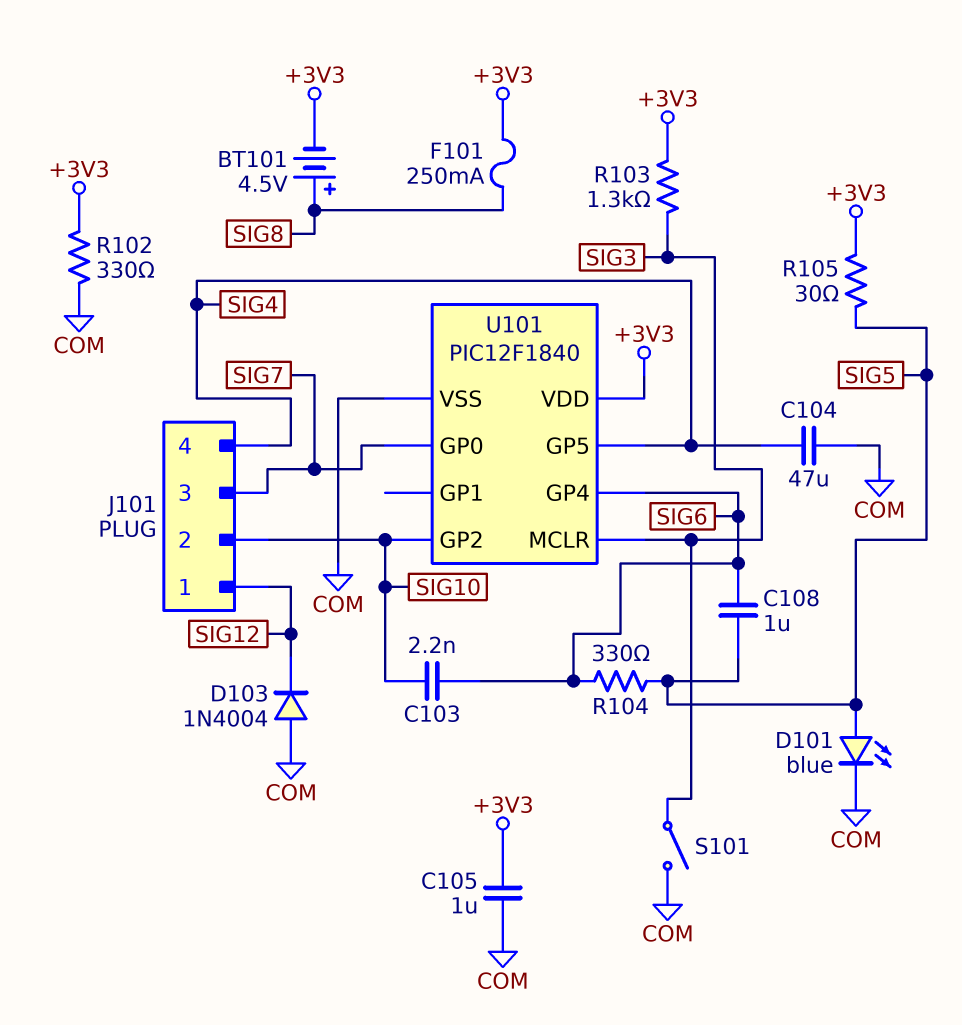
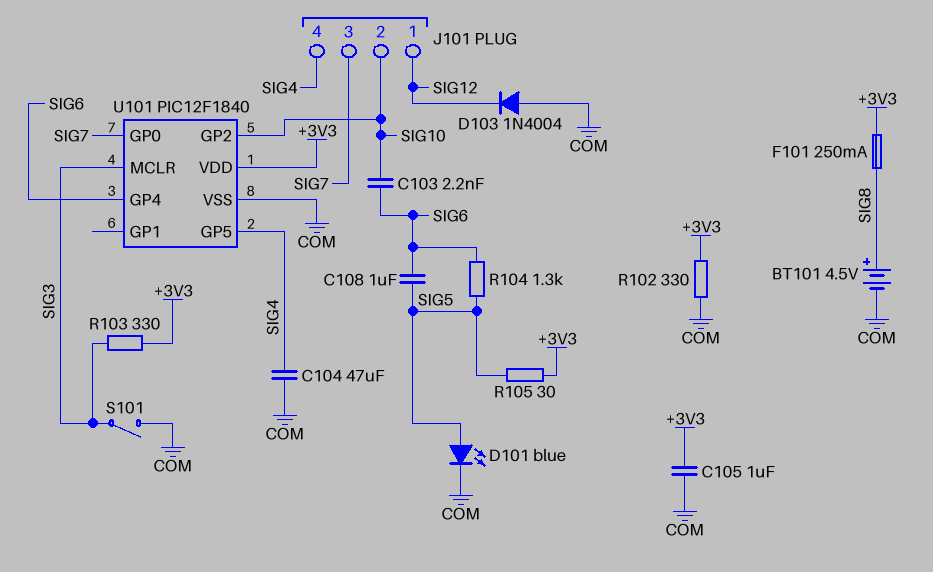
BT101: 4.5V (plus SIG8, minus +3V3) -> 4.5V (plus SIG8, minus COM)
R103: 1.3k (+3V3, SIG3) -> 330 (+3V3, SIG3)
R104: 330 (SIG5, SIG6) -> 1.3k (SIG5, SIG6)

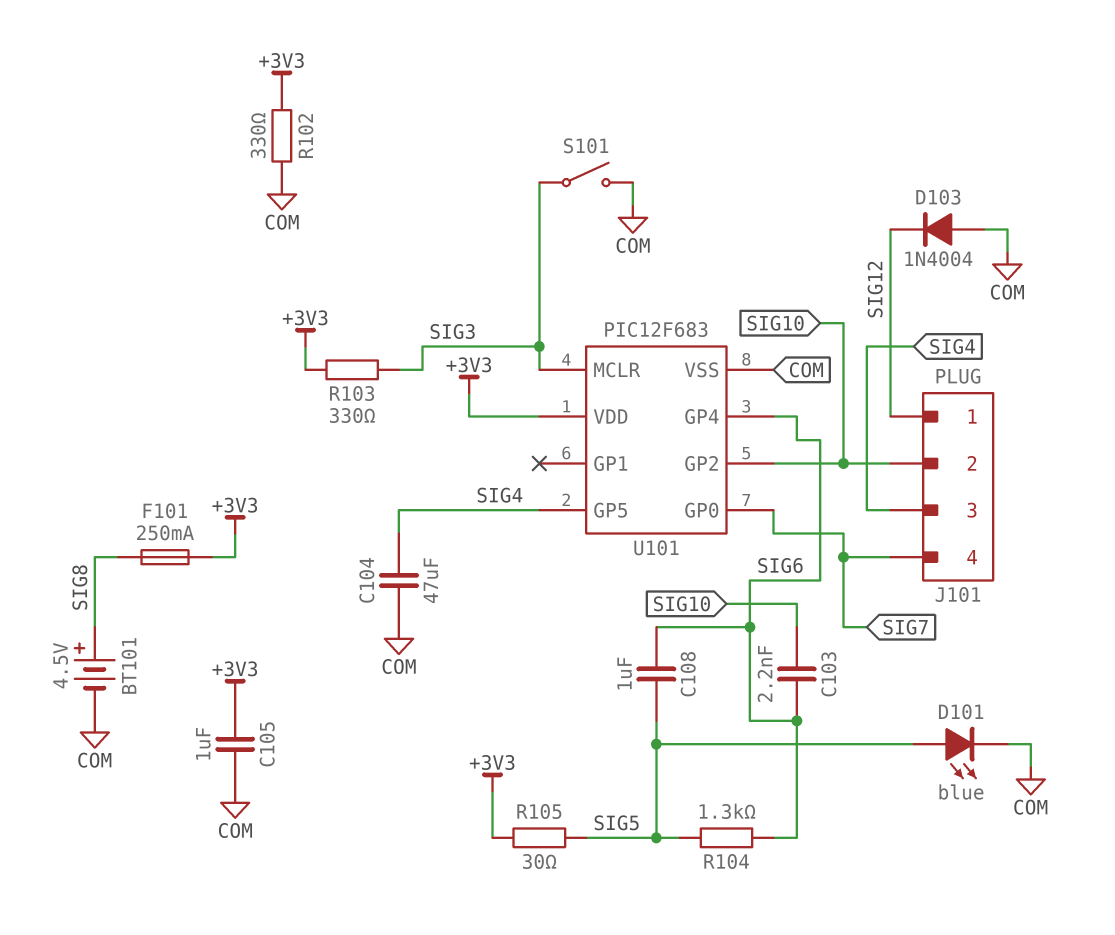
J101 pin 3: SIG7 -> SIG4
J101 pin 4: SIG4 -> SIG7
U101: PIC12F1840 -> PIC12F683

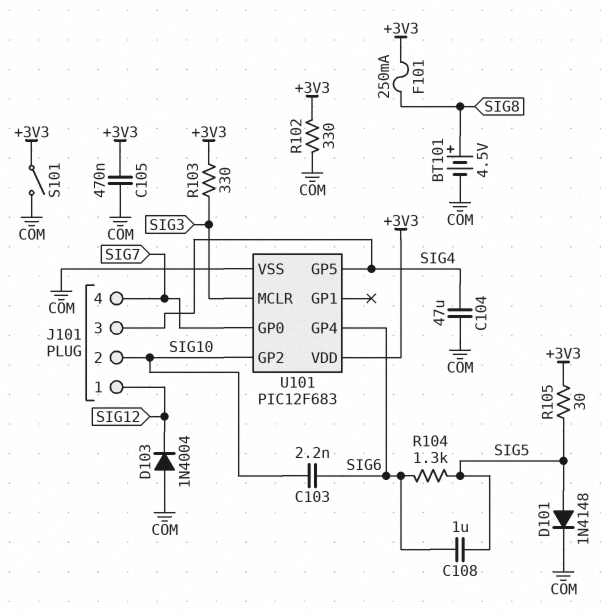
C105: 1uF (+3V3, COM) -> 470nF (+3V3, COM)
D101: LED blue (A SIG5, K COM) -> diode 1N4148 (A SIG5, K COM)
S101: switch (COM, SIG3) -> switch (+3V3, COM)

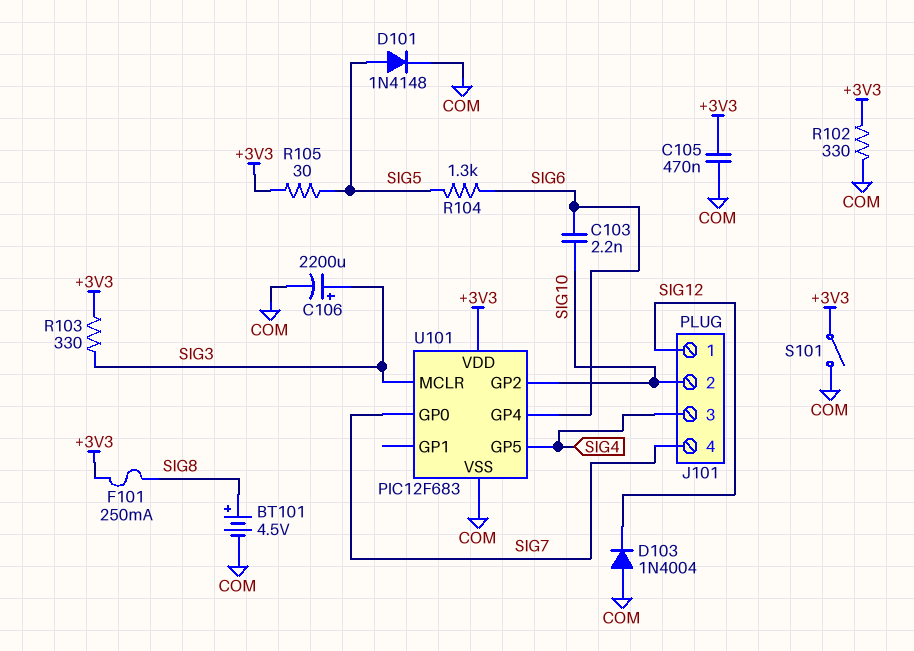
C104: 47uF (COM, SIG4) -> none
C106: none -> 2200uF (plus SIG3, minus COM)
C108: 1uF (SIG5, SIG6) -> none

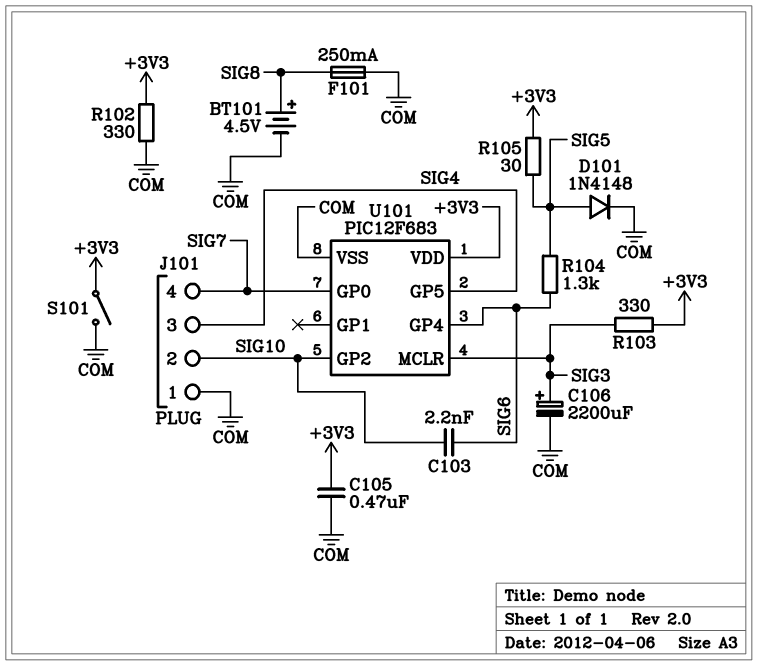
D103: diode 1N4004 (A COM, K SIG12) -> none
F101: 250mA (+3V3, SIG8) -> 250mA (COM, SIG8)
J101 pin 1: SIG12 -> COM

